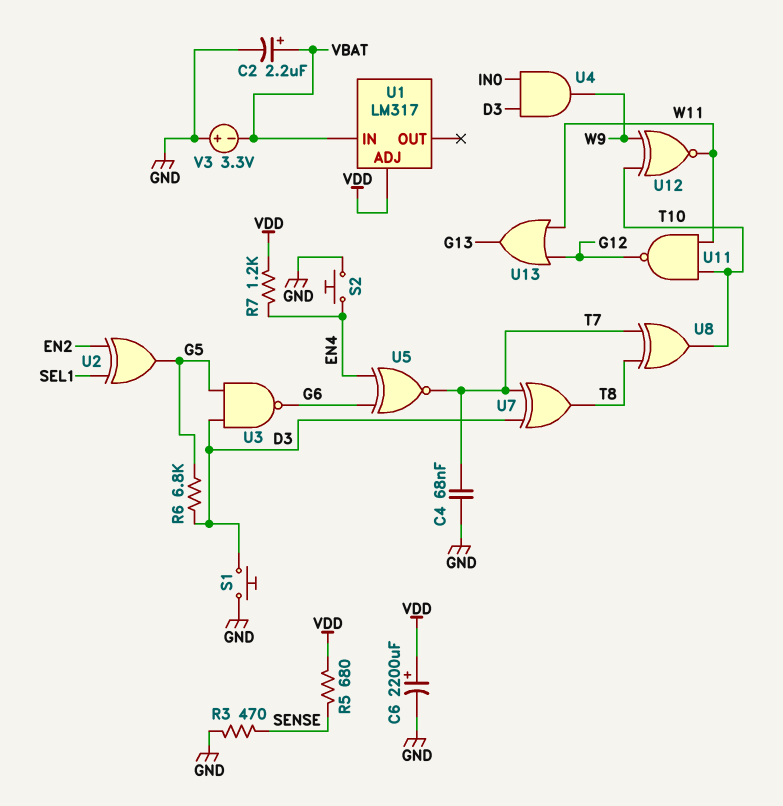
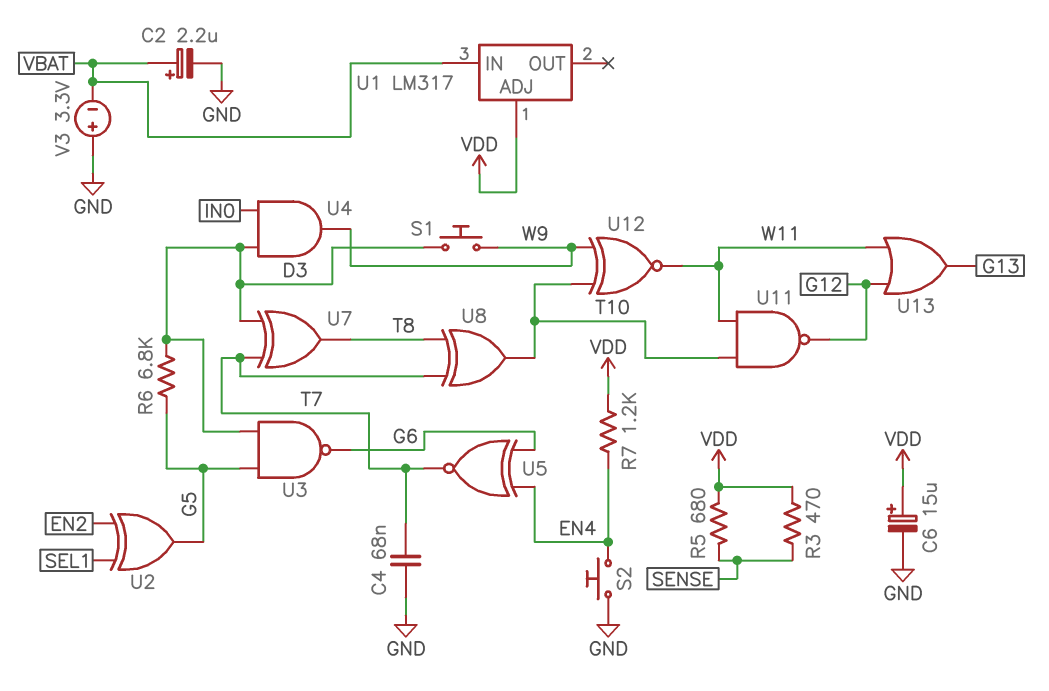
C6: 2200uF (plus VDD, minus GND) -> 15uF (plus VDD, minus GND)
R3: 470 (GND, SENSE) -> 470 (SENSE, VDD)
S1: button (D3, GND) -> button (D3, W9)

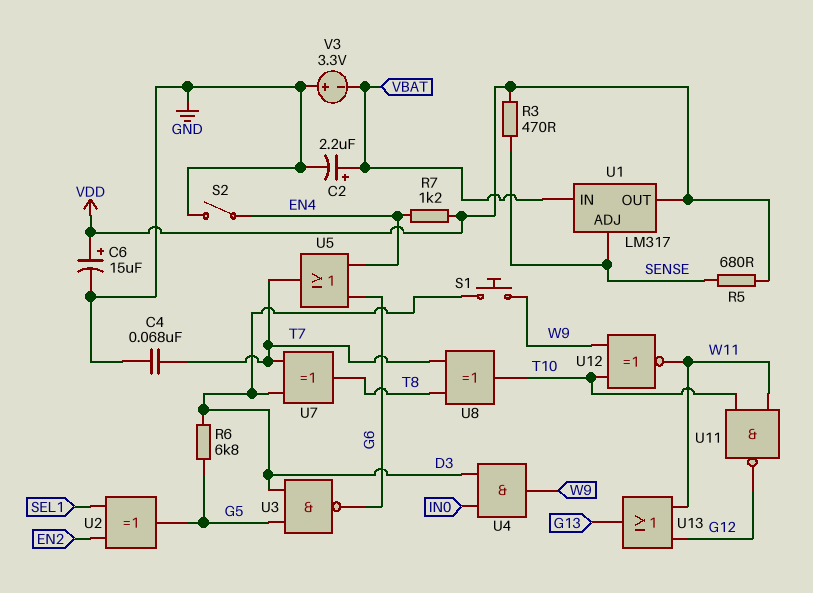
S2: button (EN4, GND) -> switch (EN4, GND)
U1 pin ADJ: VDD -> SENSE
U1 pin OUT: none -> VDD
U5: XNOR (in EN4, in G6, out T7) -> OR (in EN4, in G6, out T7)

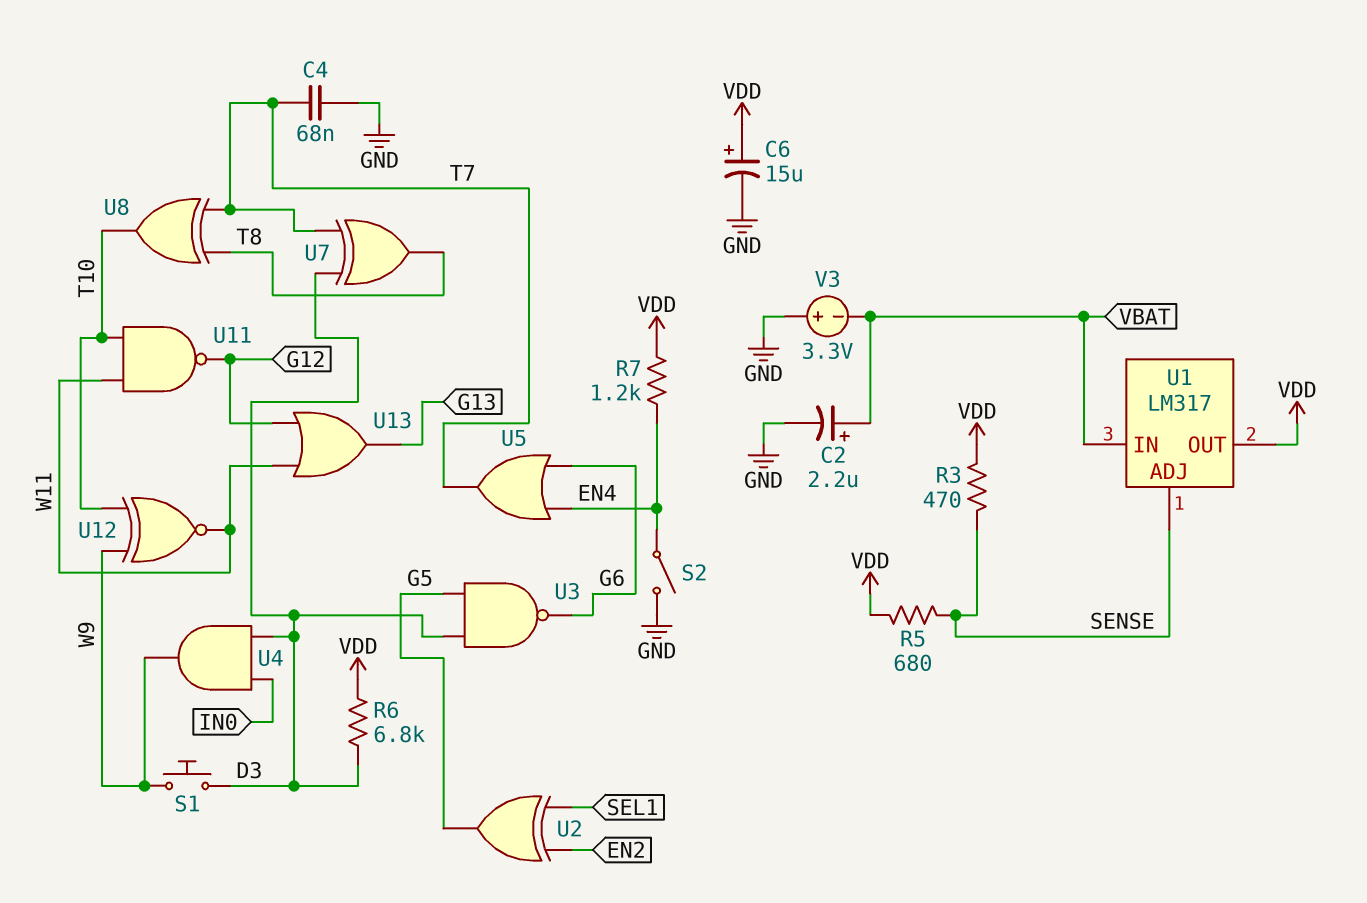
R6: 6.8k (D3, G5) -> 6.8k (D3, VDD)

